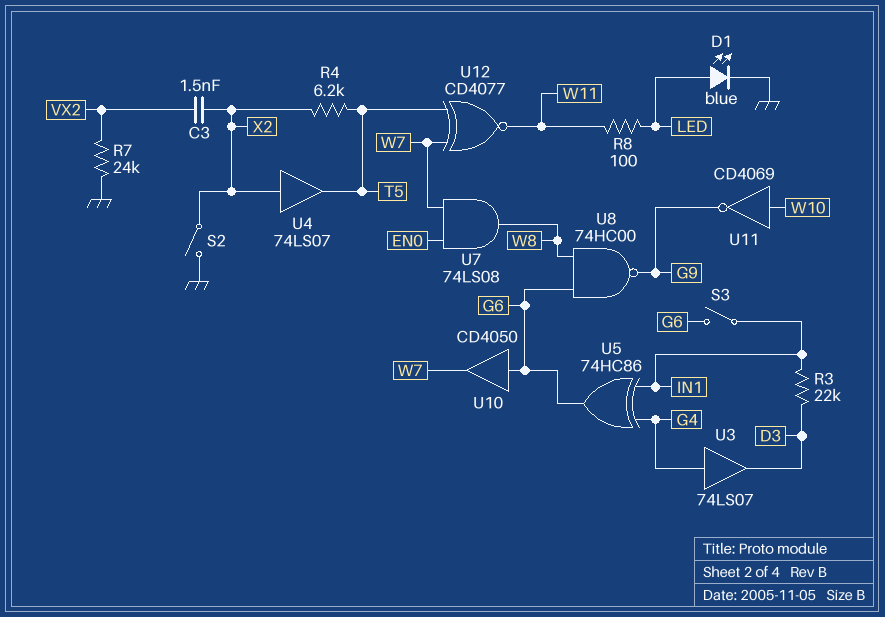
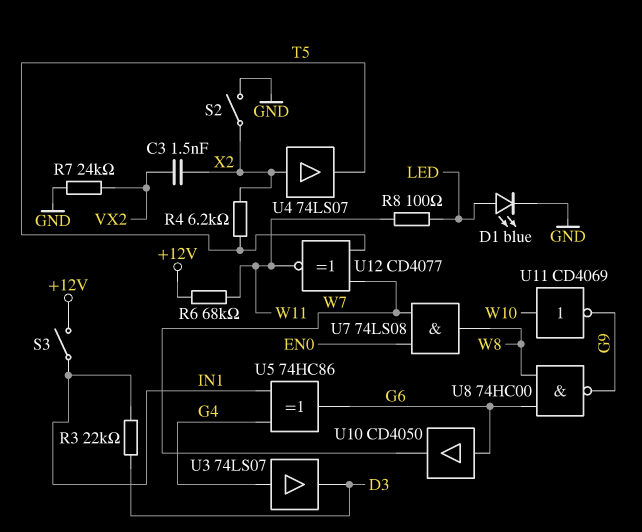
R6: none -> 68k (+12V, W11)
S3: switch (G6, IN1) -> switch (+12V, IN1)

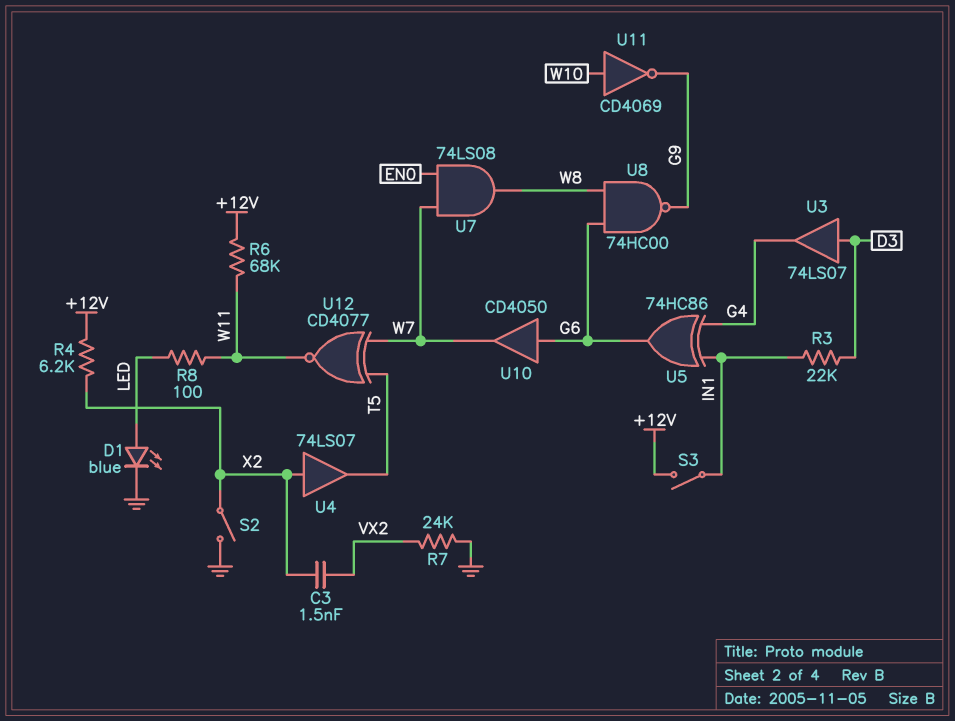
R4: 6.2k (T5, X2) -> 6.2k (+12V, X2)
U3: buffer 74LS07 (in G4, out D3) -> buffer 74LS07 (in D3, out G4)

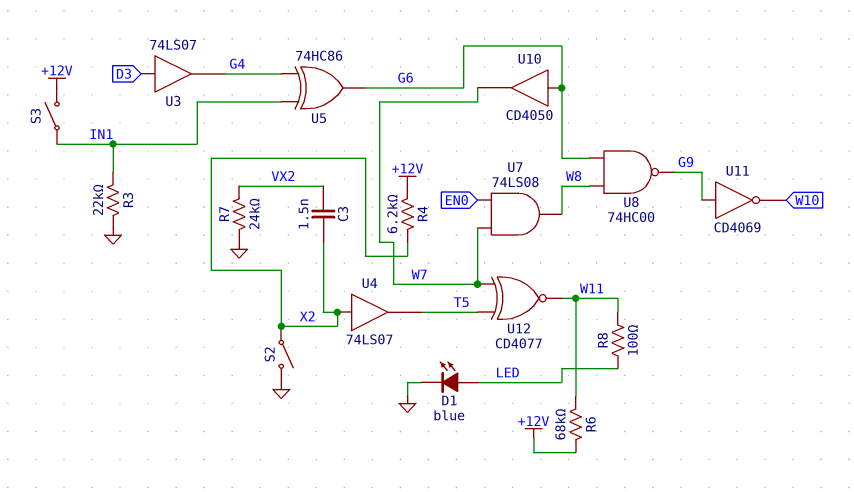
R3: 22k (D3, IN1) -> 22k (GND, IN1)
U11: NOT CD4069 (in W10, out G9) -> NOT CD4069 (in G9, out W10)

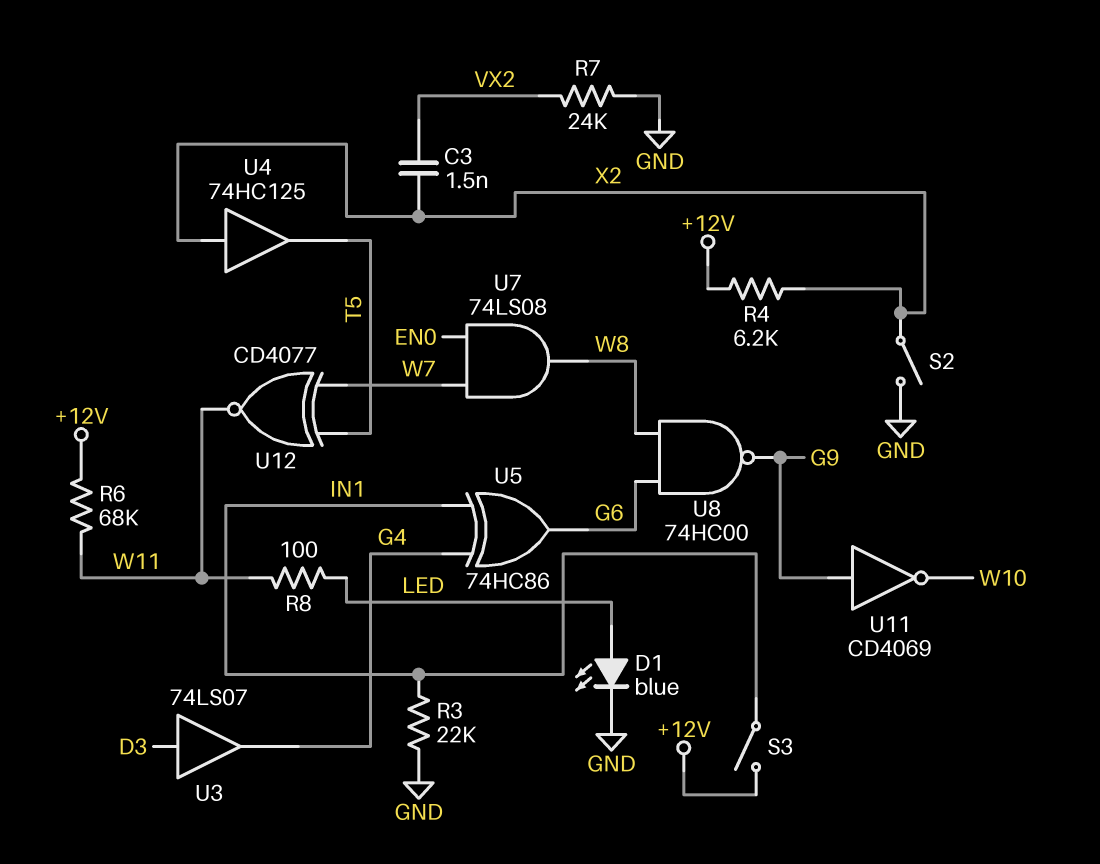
U4: buffer 74LS07 (in X2, out T5) -> buffer 74HC125 (in X2, out T5)
U10: buffer CD4050 (in G6, out W7) -> none

